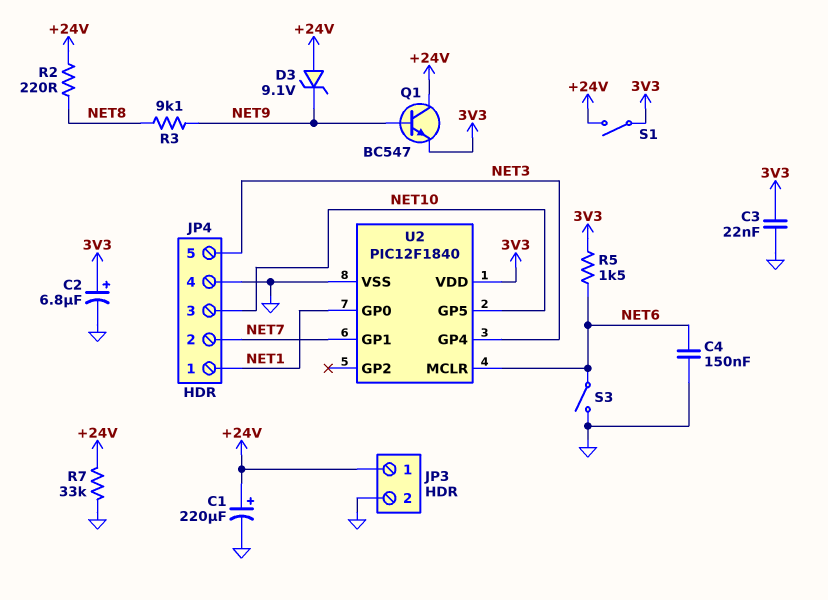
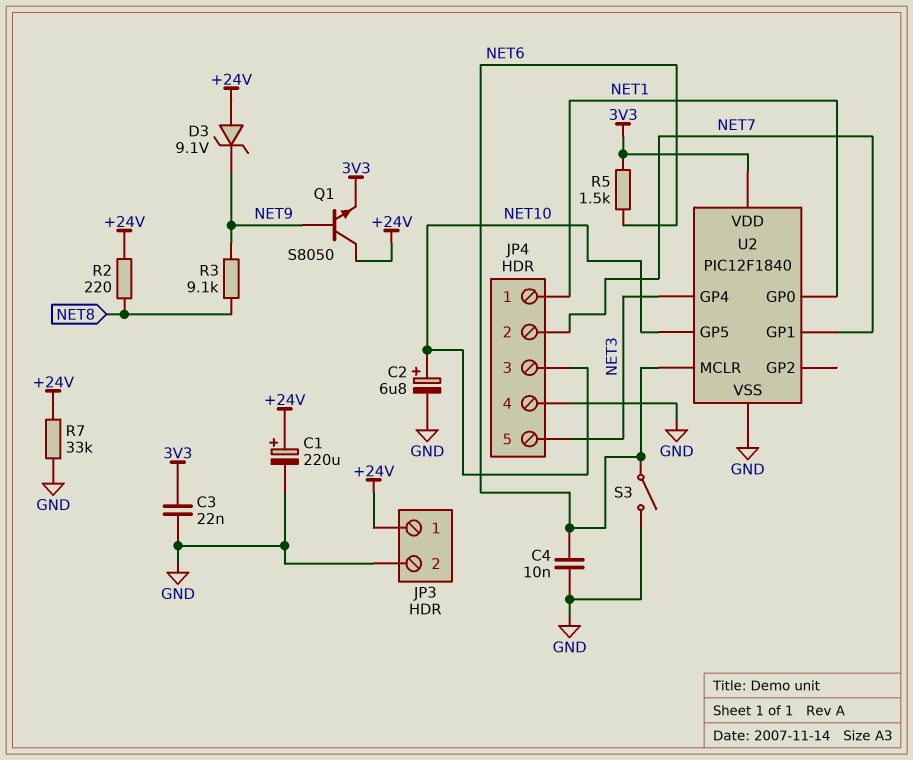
C2: 6.8uF (plus 3V3, minus GND) -> 6.8uF (plus NET10, minus GND)
C4: 150nF (GND, NET6) -> 10nF (GND, NET6)
Q1: NPN BC547 (B NET9, C +24V, E 3V3) -> NPN S8050 (B NET9, C +24V, E 3V3)
S1: switch (+24V, 3V3) -> none

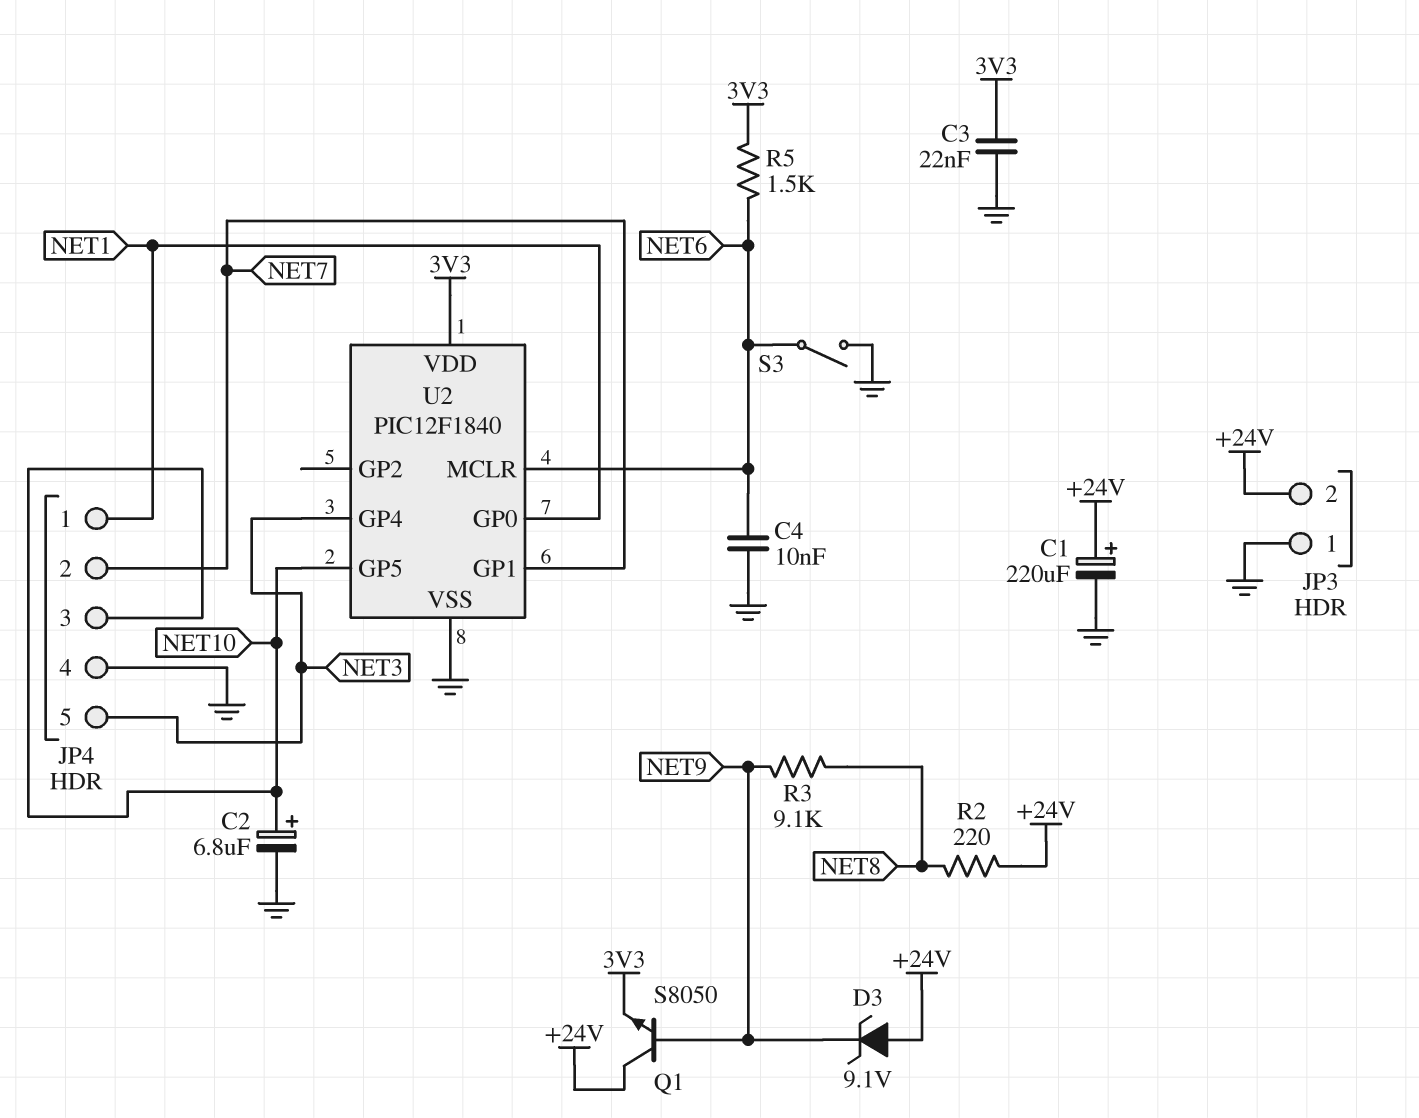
JP3 pin 1: +24V -> GND
JP3 pin 2: GND -> +24V
R7: 33k (+24V, GND) -> none

